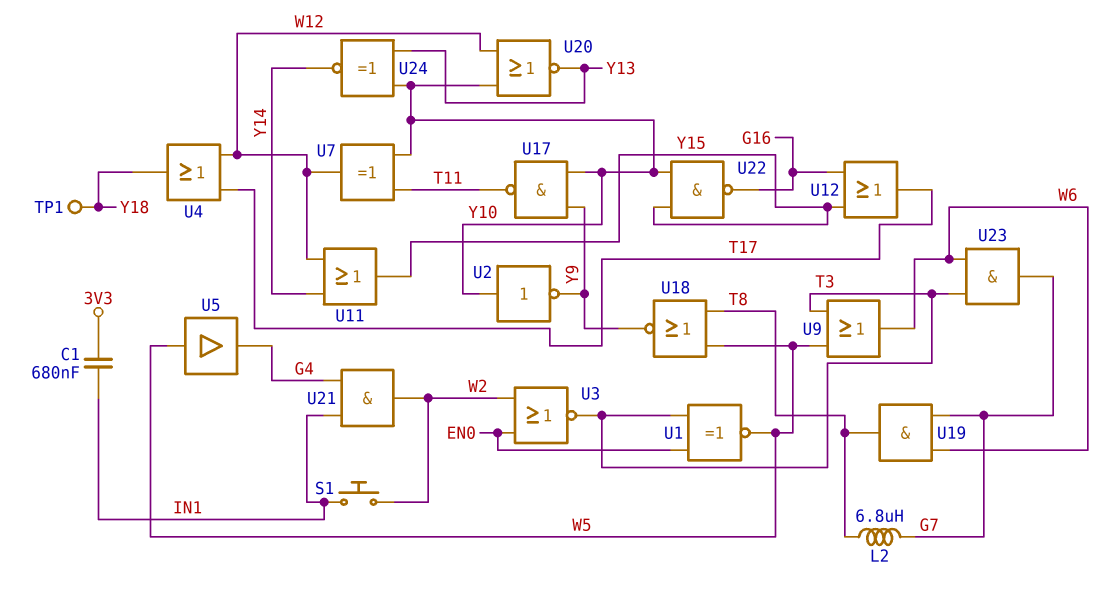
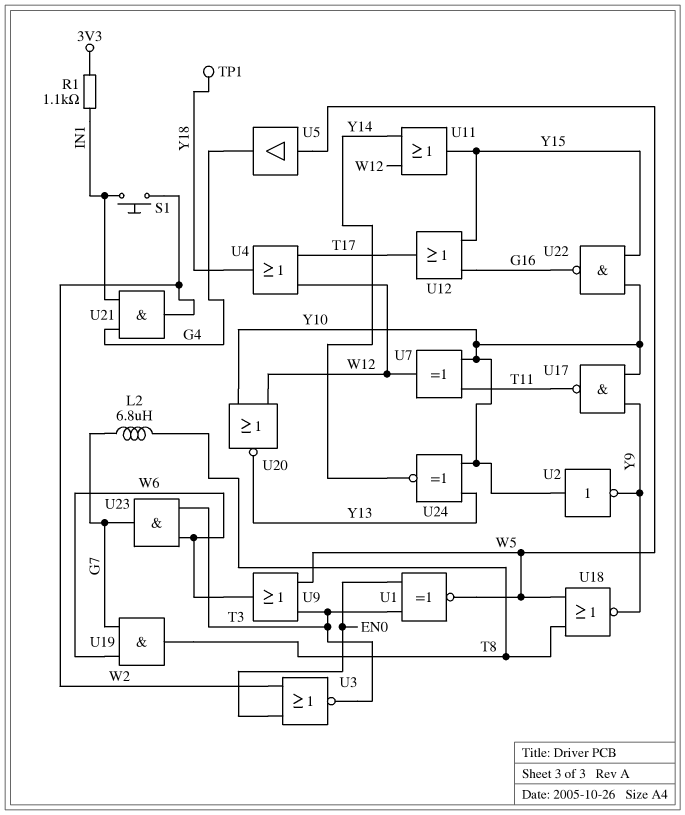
C1: 680nF (3V3, IN1) -> none
R1: none -> 1.1k (3V3, IN1)

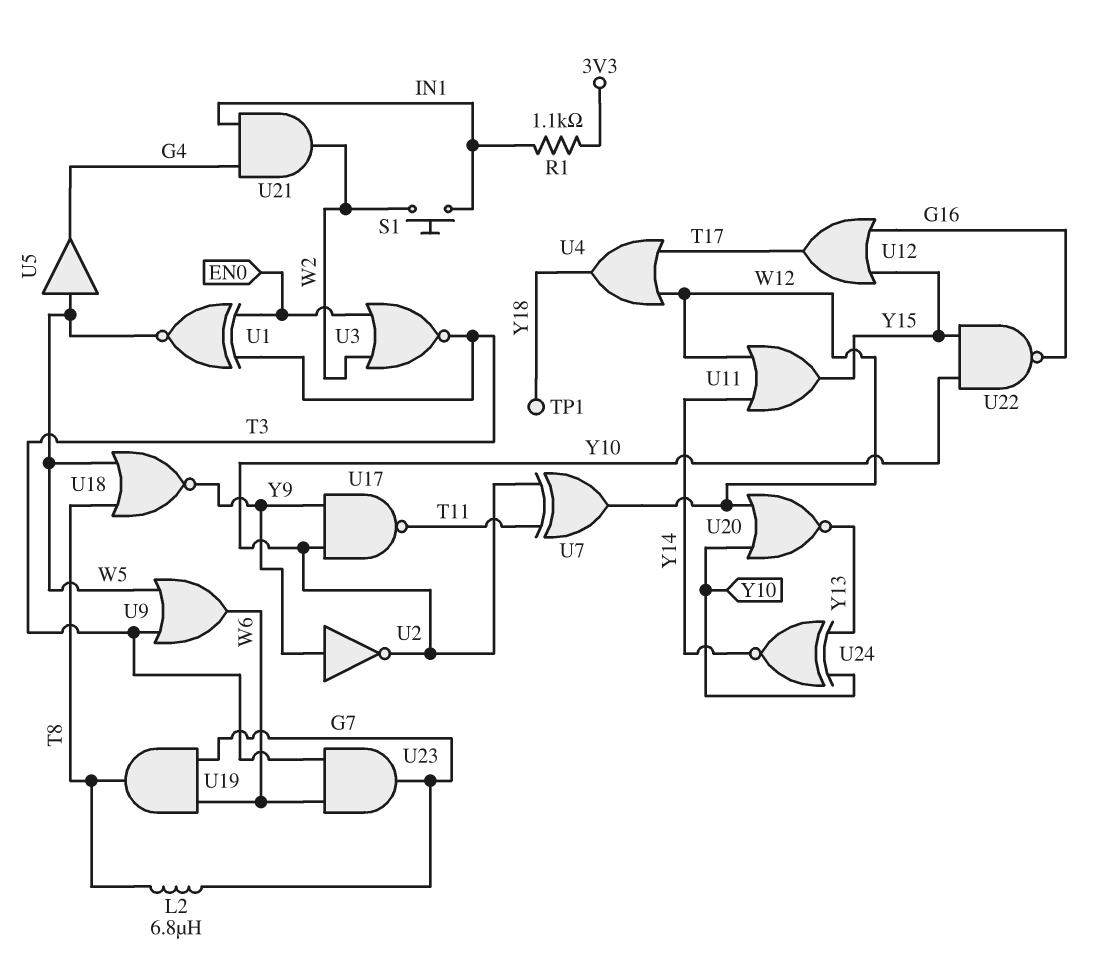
U2: NOT (in Y10, out Y9) -> NOT (in Y9, out Y10)

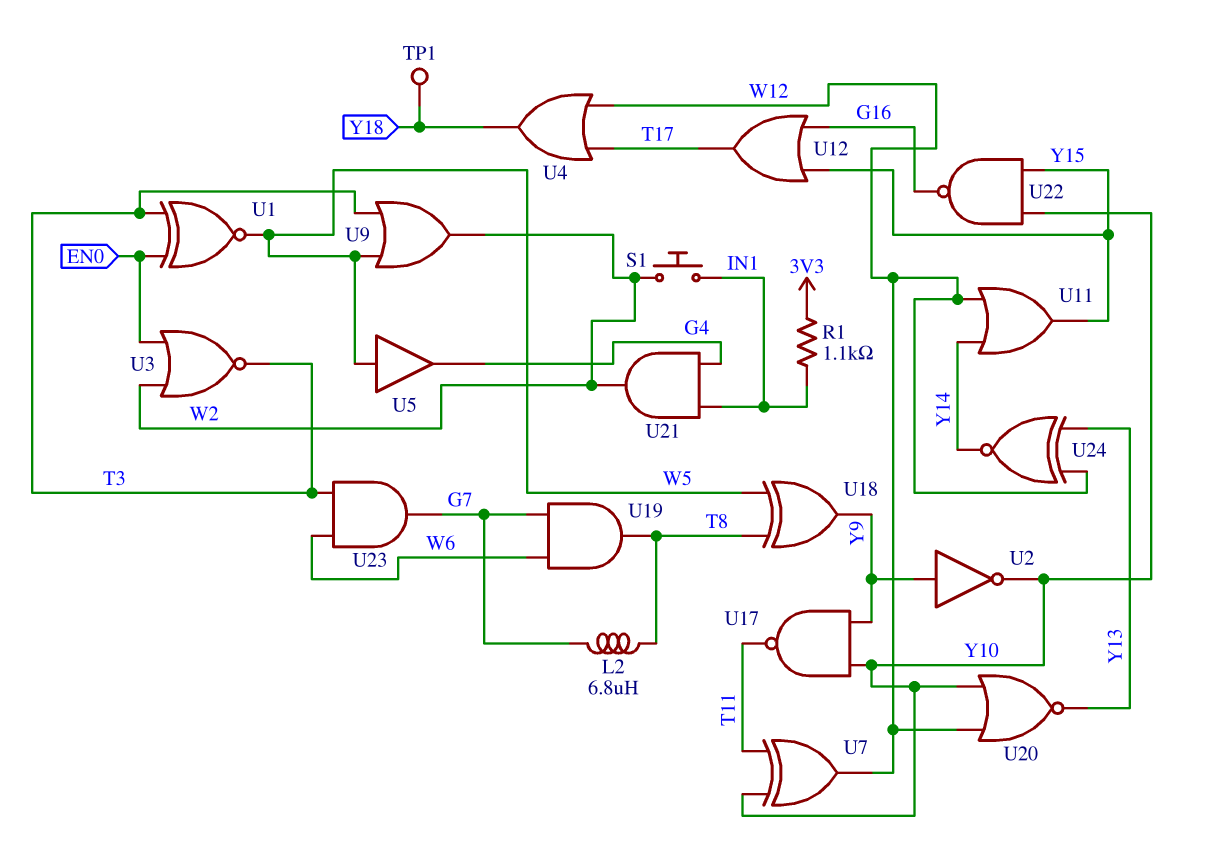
U9: OR (in T3, in W5, out W6) -> OR (in T3, in W5, out W2)
U18: NOR (in T8, in W5, out Y9) -> XOR (in T8, in W5, out Y9)
U24: XNOR (in Y10, in Y13, out Y14) -> XNOR (in W12, in Y13, out Y14)

